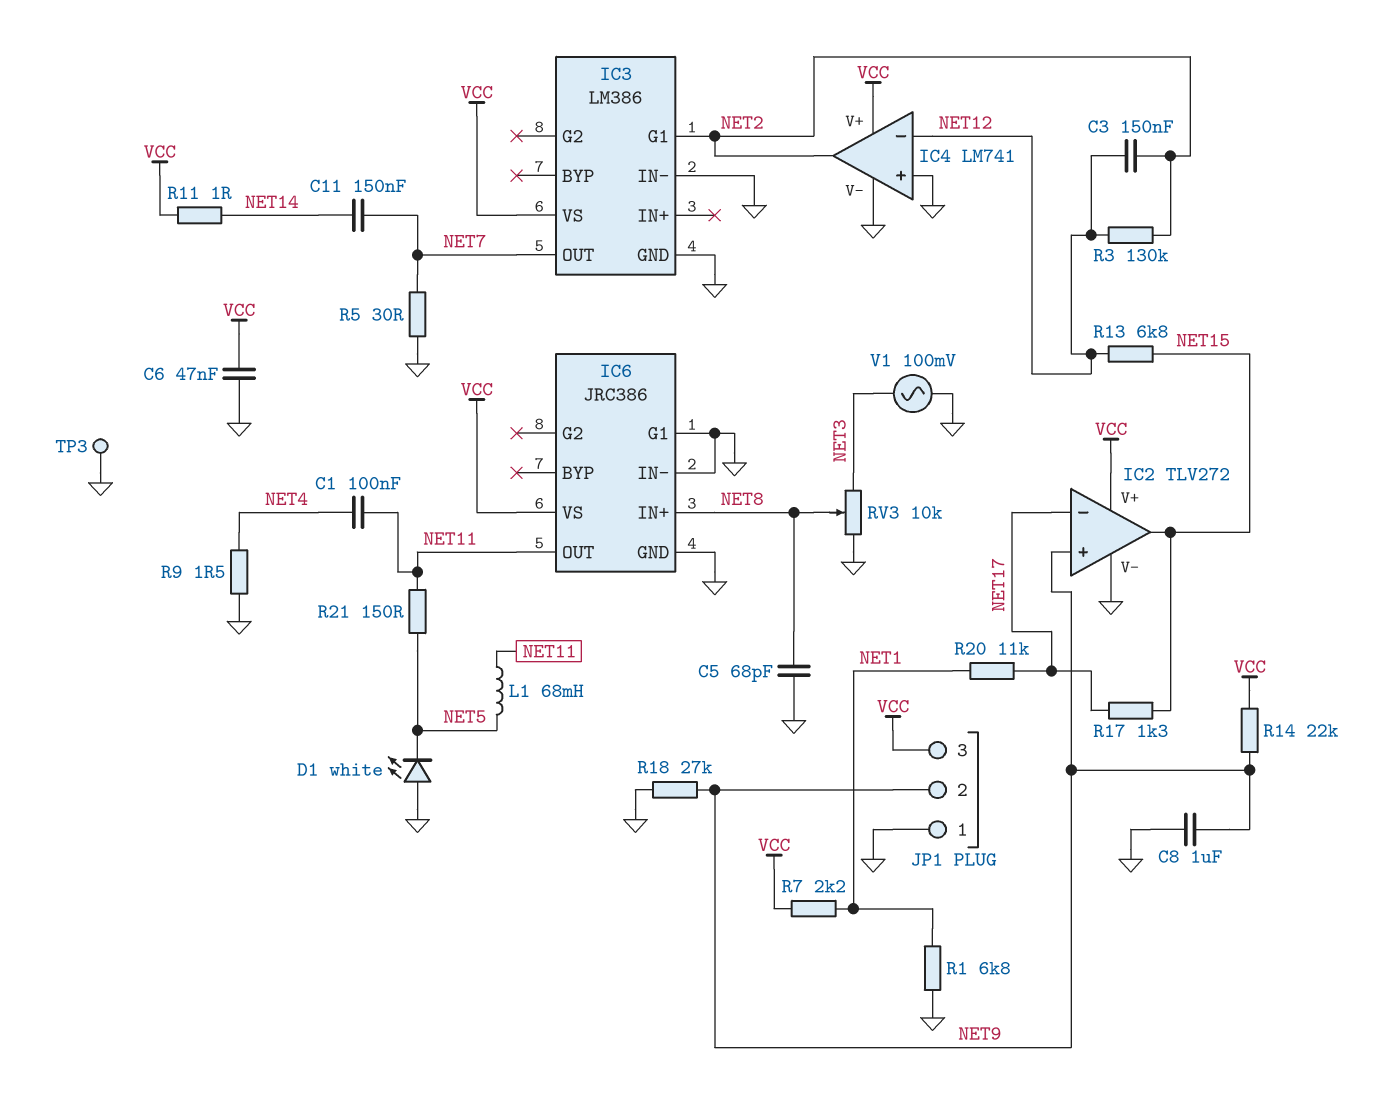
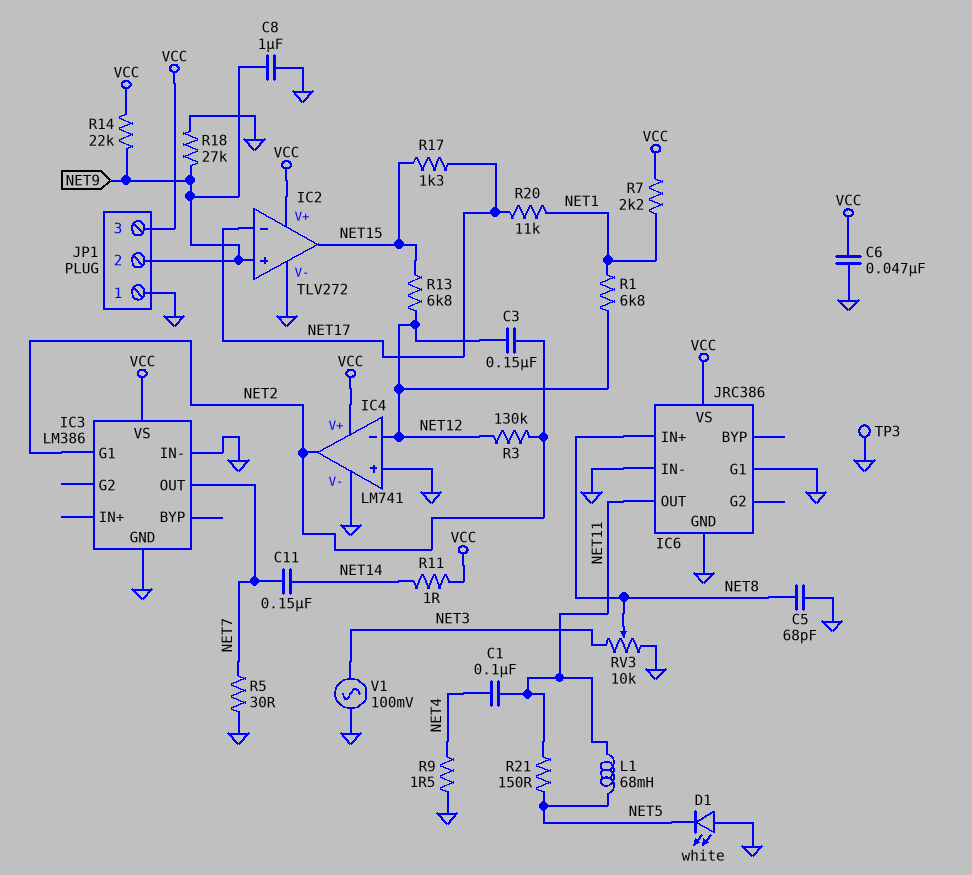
R1: 6.8k (GND, NET1) -> 6.8k (NET1, NET12)

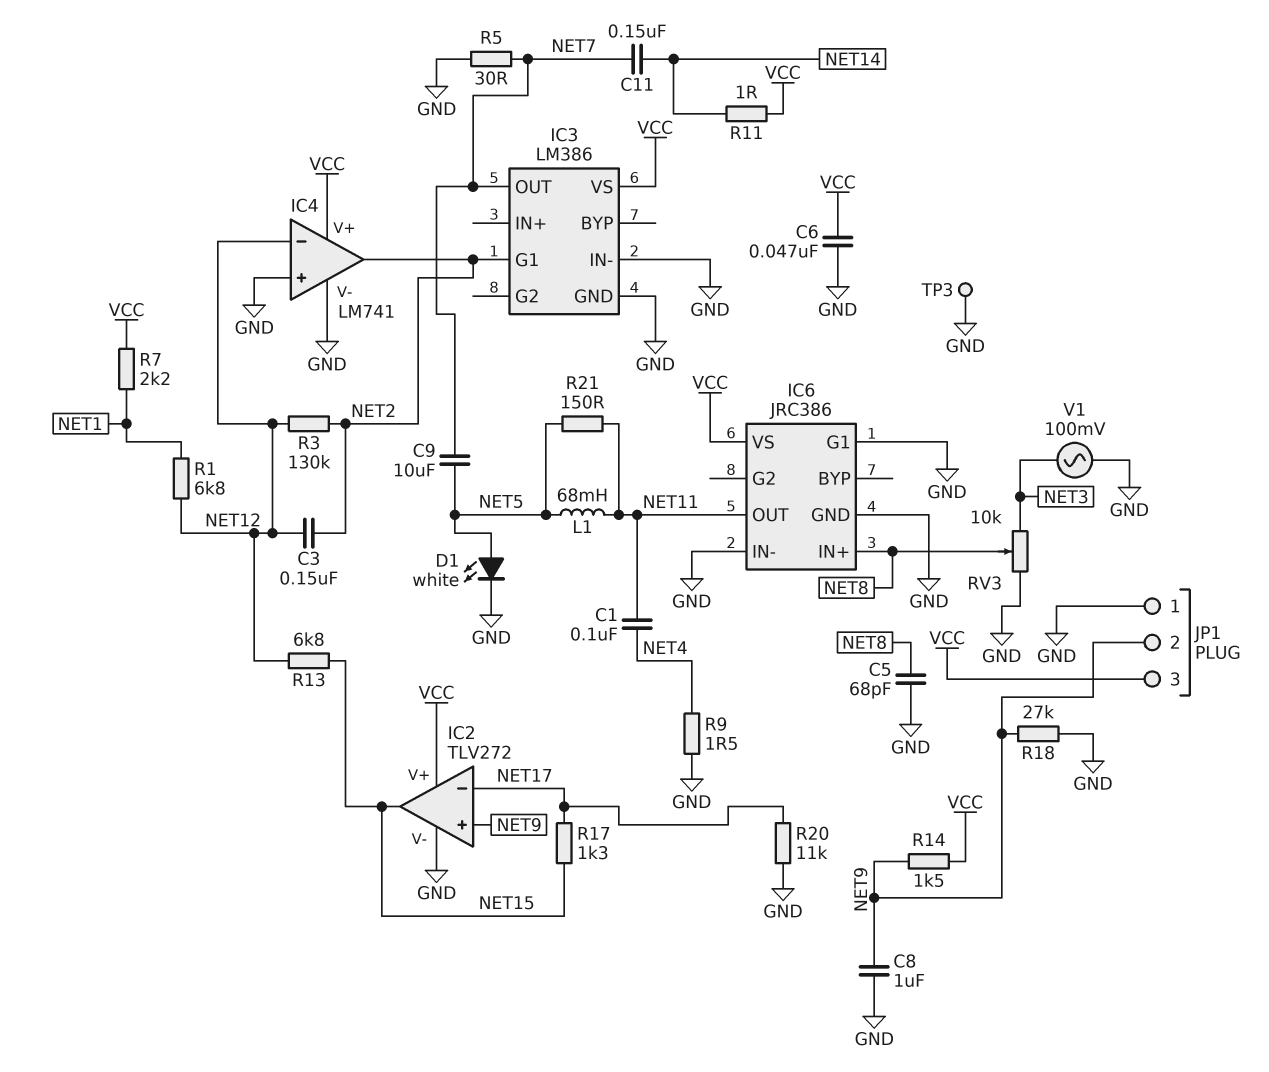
C9: none -> 10uF (NET5, NET7)
D1: LED white (A GND, K NET5) -> LED white (A NET5, K GND)
R14: 22k (NET9, VCC) -> 1.5k (NET9, VCC)
R20: 11k (NET1, NET17) -> 11k (GND, NET17)

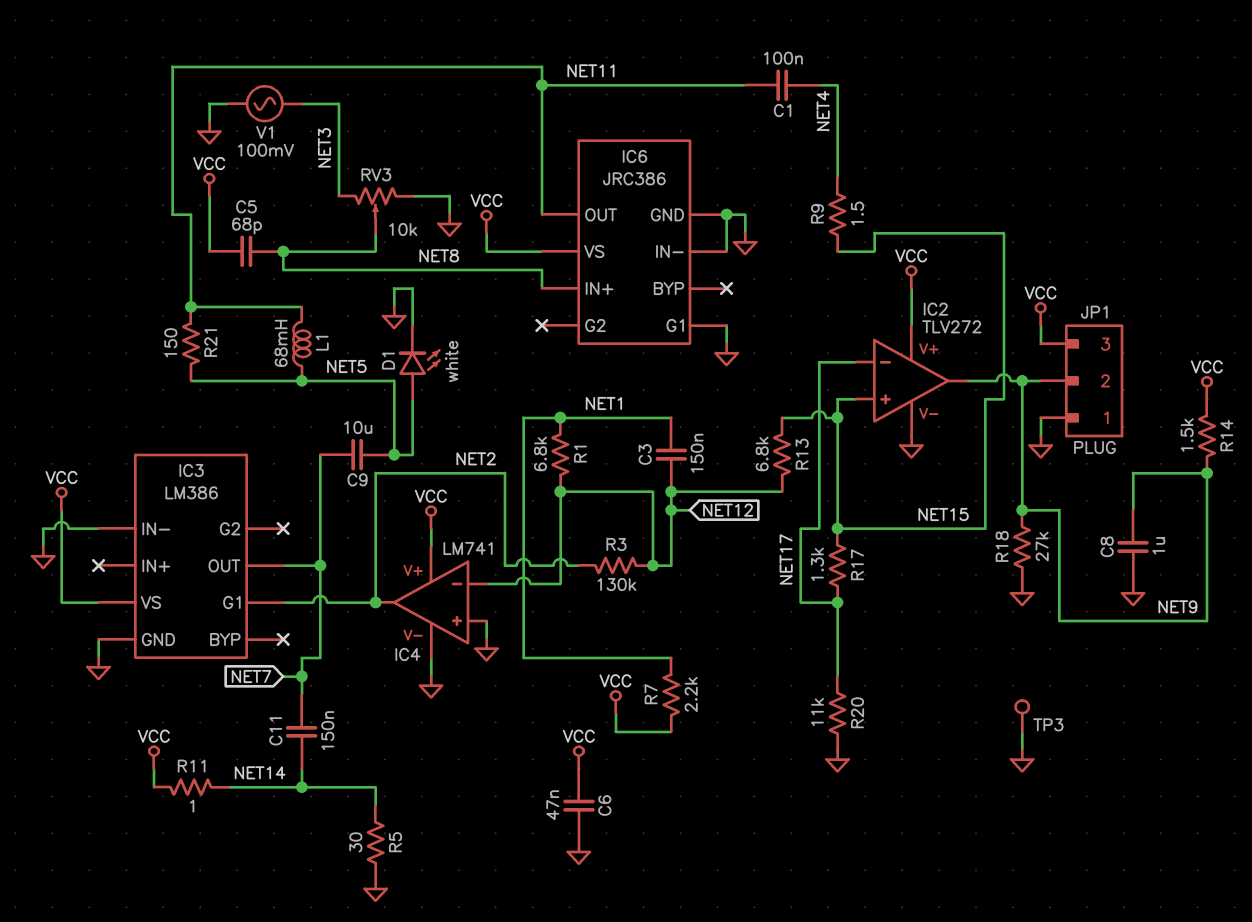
C3: 150nF (NET2, NET12) -> 150nF (NET1, NET12)
C5: 68pF (GND, NET8) -> 68pF (NET8, VCC)
IC2 pin in+: NET9 -> NET15
IC2 pin out: NET15 -> NET9
R5: 30 (GND, NET7) -> 30 (GND, NET14)
R9: 1.5 (GND, NET4) -> 1.5 (NET4, NET15)

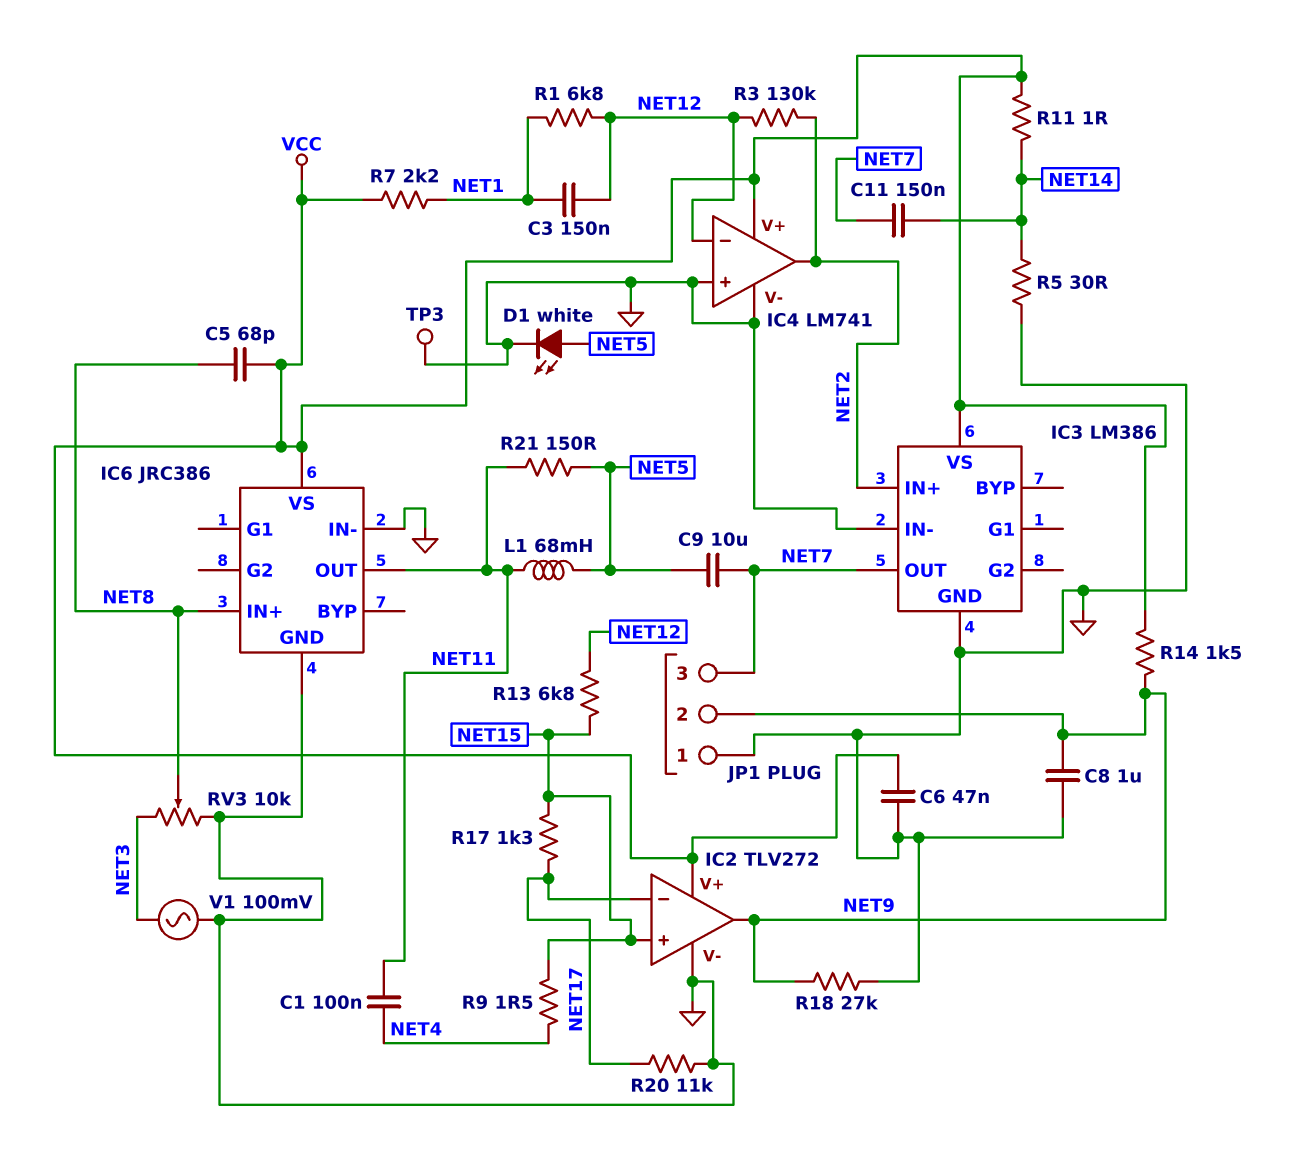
IC3 pin G1: NET2 -> none
IC3 pin IN+: none -> NET2
IC6 pin G1: GND -> none
JP1 pin 3: VCC -> NET7

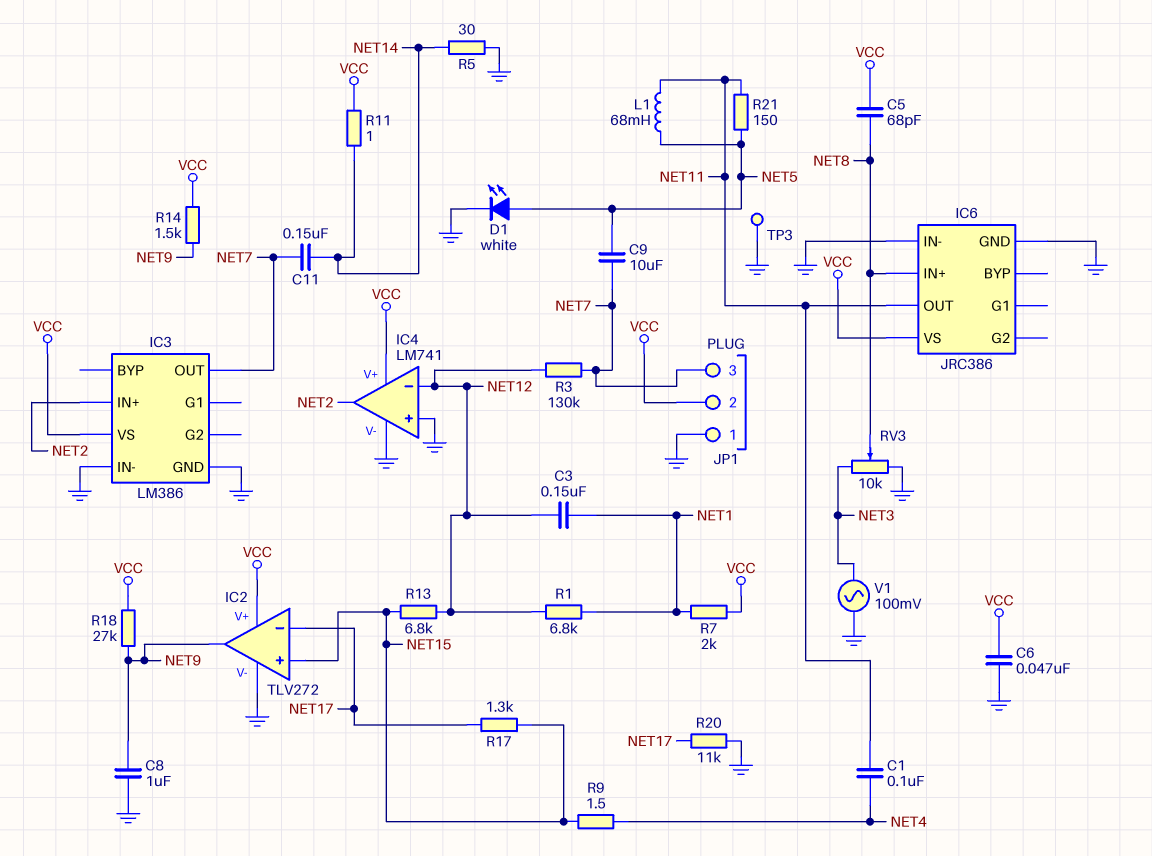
JP1 pin 2: NET9 -> VCC
R3: 130k (NET2, NET12) -> 130k (NET7, NET12)
R7: 2.2k (NET1, VCC) -> 2k (NET1, VCC)
R18: 27k (GND, NET9) -> 27k (NET9, VCC)

